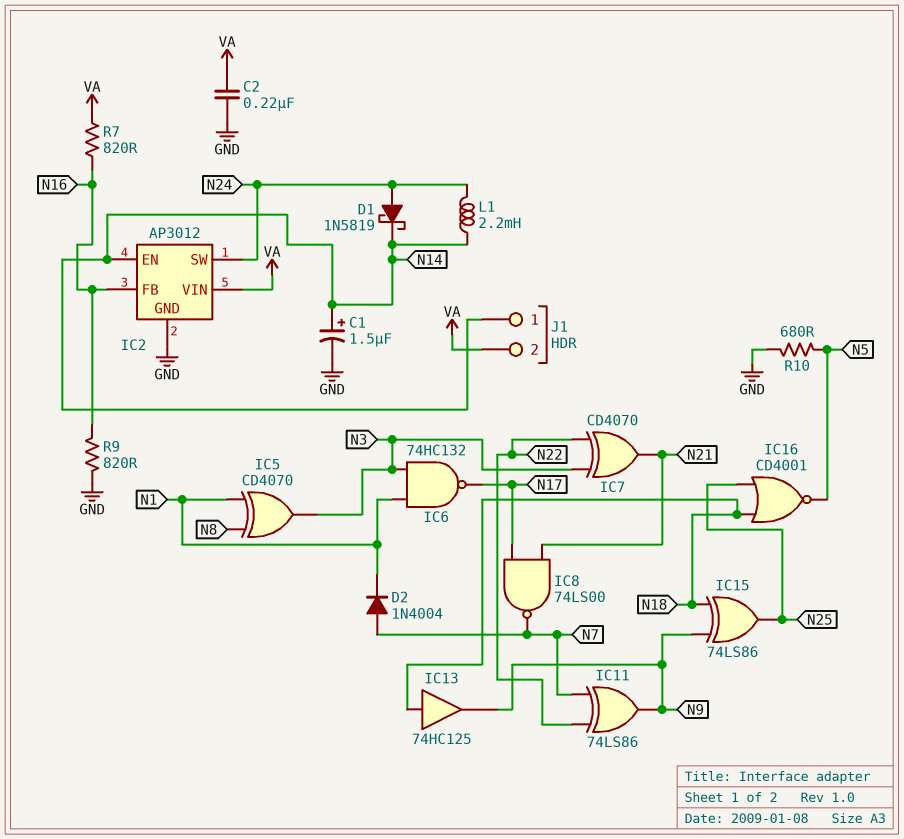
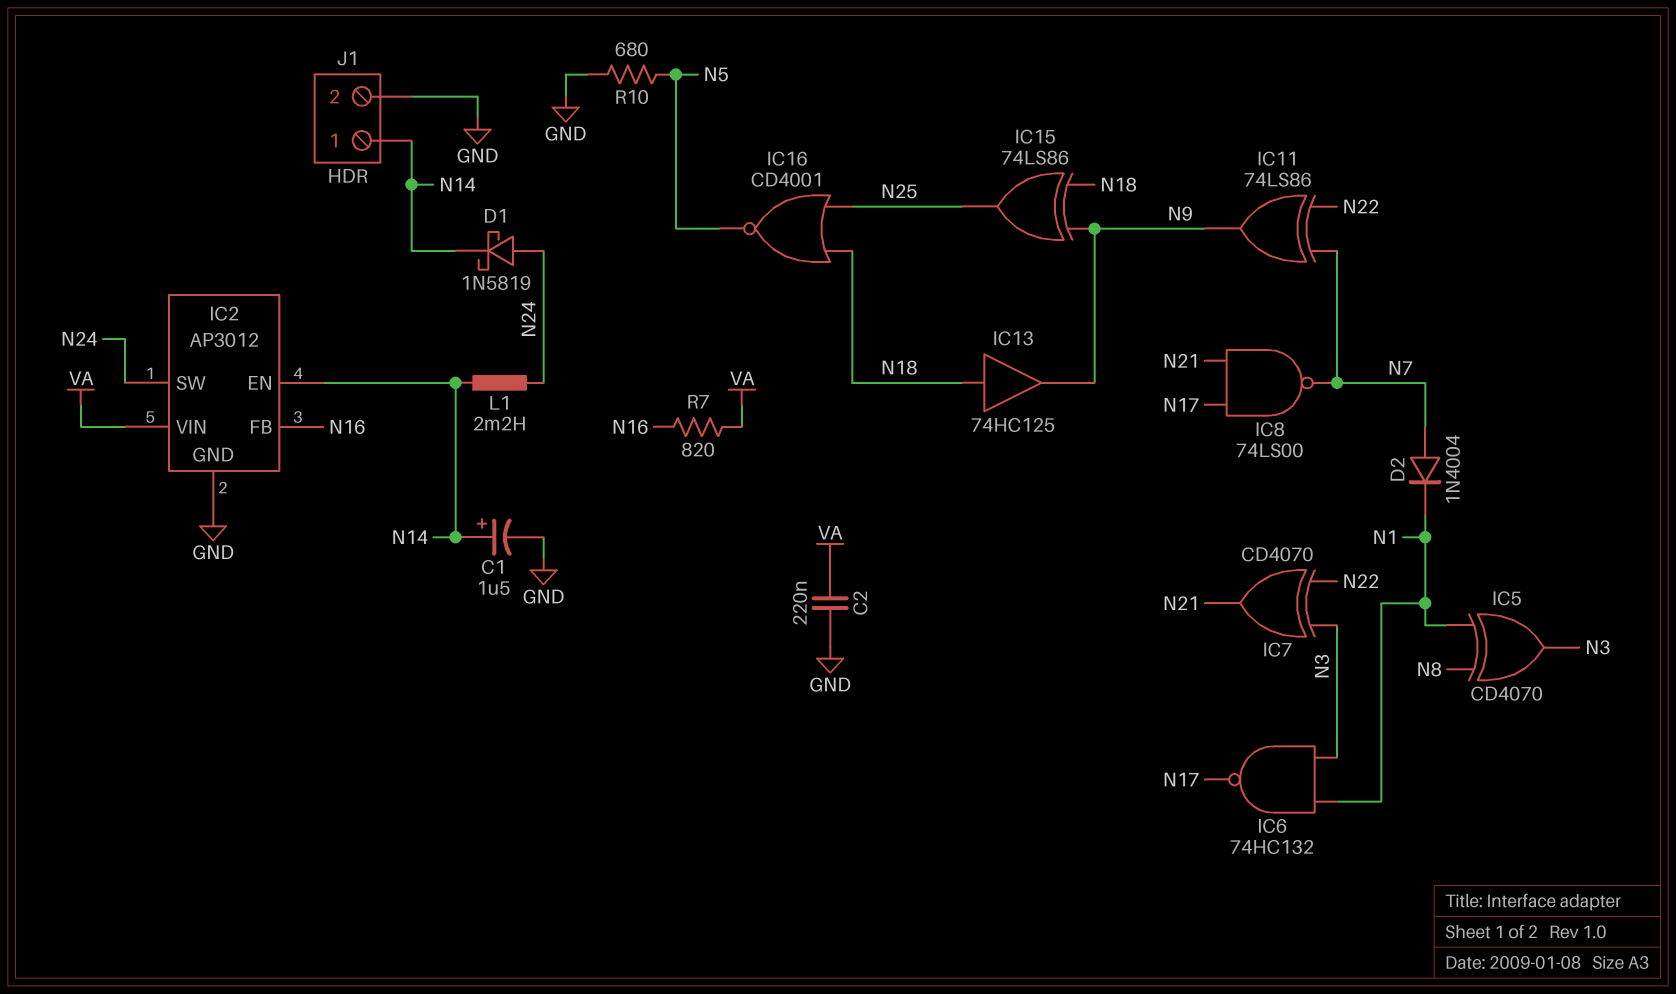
J1 pin 2: VA -> GND
R9: 820 (GND, N16) -> none

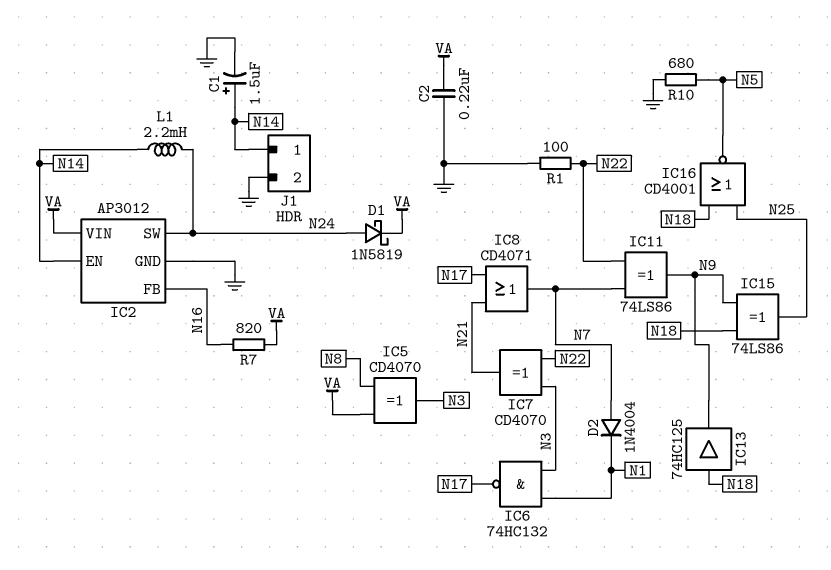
D1: schottky 1N5819 (A N24, K N14) -> schottky 1N5819 (A N24, K VA)
IC5: XOR CD4070 (in N1, in N8, out N3) -> XOR CD4070 (in N8, in VA, out N3)
IC8: NAND 74LS00 (in N17, in N21, out N7) -> OR CD4071 (in N17, in N21, out N7)
R1: none -> 100 (GND, N22)

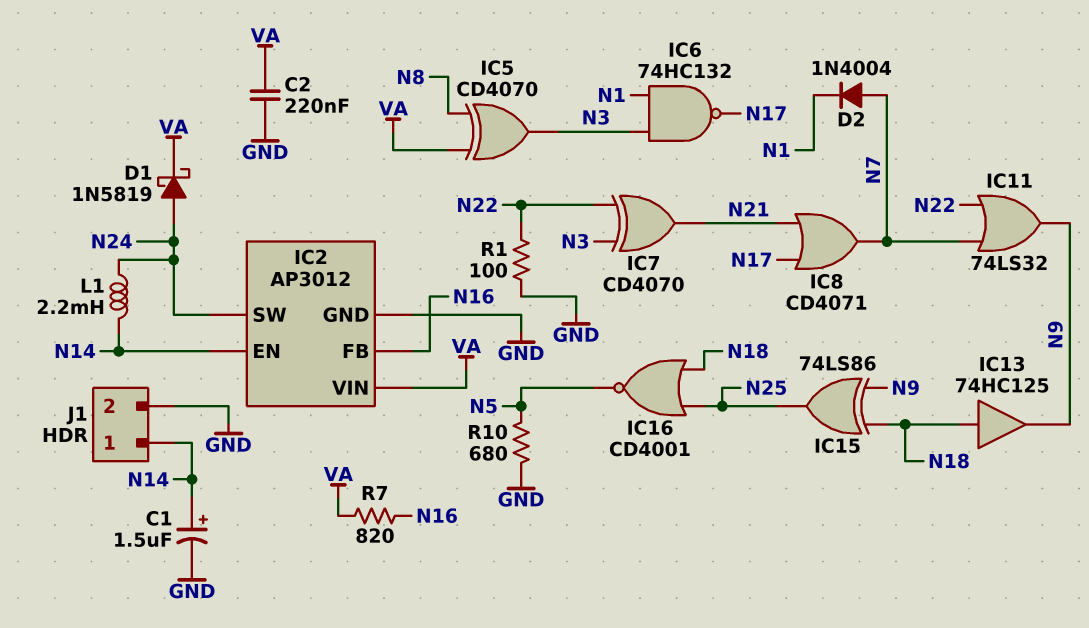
IC11: XOR 74LS86 (in N7, in N22, out N9) -> OR 74LS32 (in N7, in N22, out N9)

